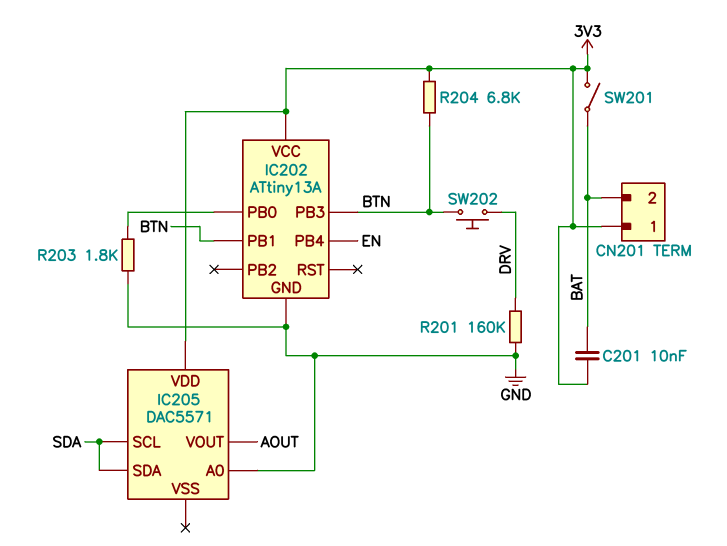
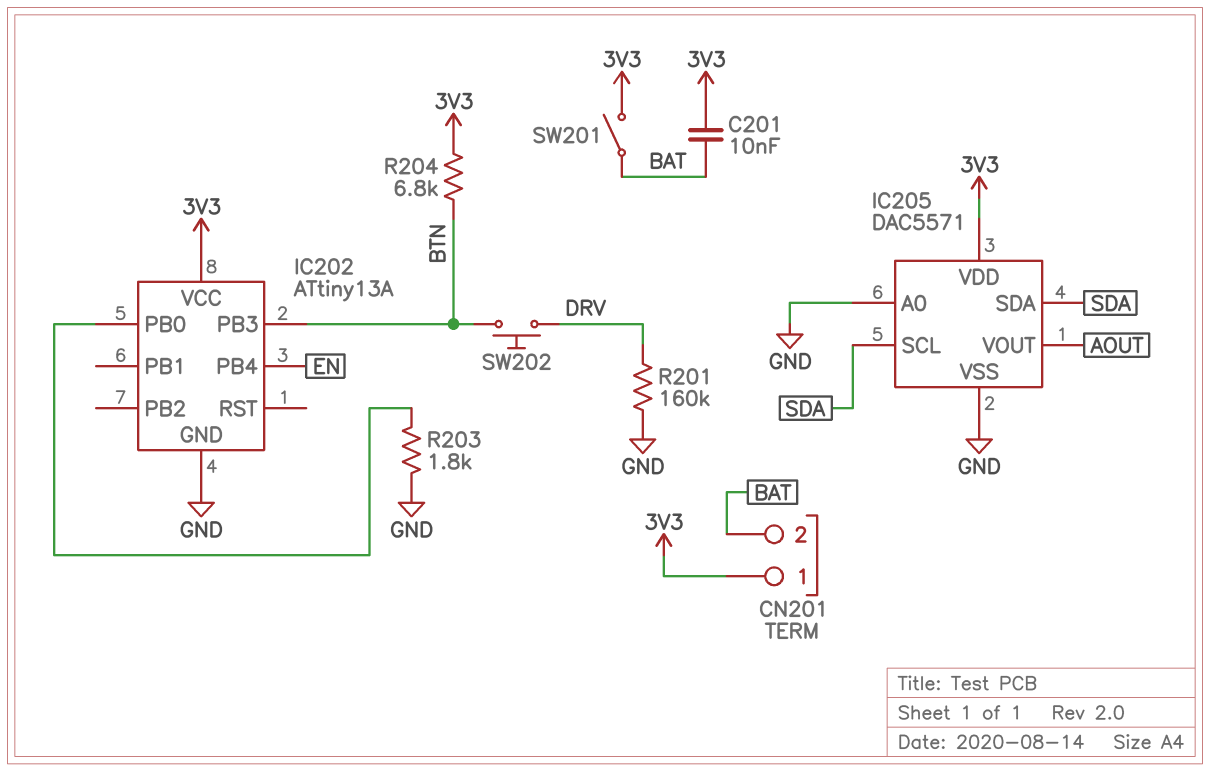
IC202 pin PB1: BTN -> none
IC205 pin VSS: none -> GND

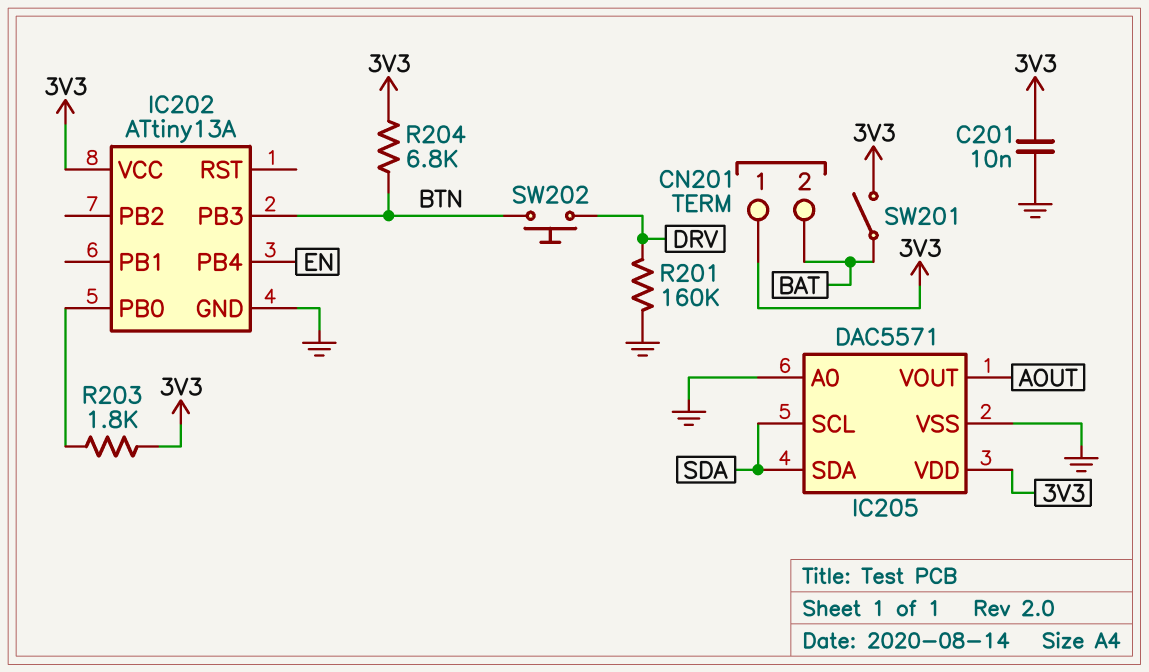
C201: 10nF (3V3, BAT) -> 10nF (3V3, GND)
R203: 1.8k (GND, IC202/PB0) -> 1.8k (3V3, IC202/PB0)

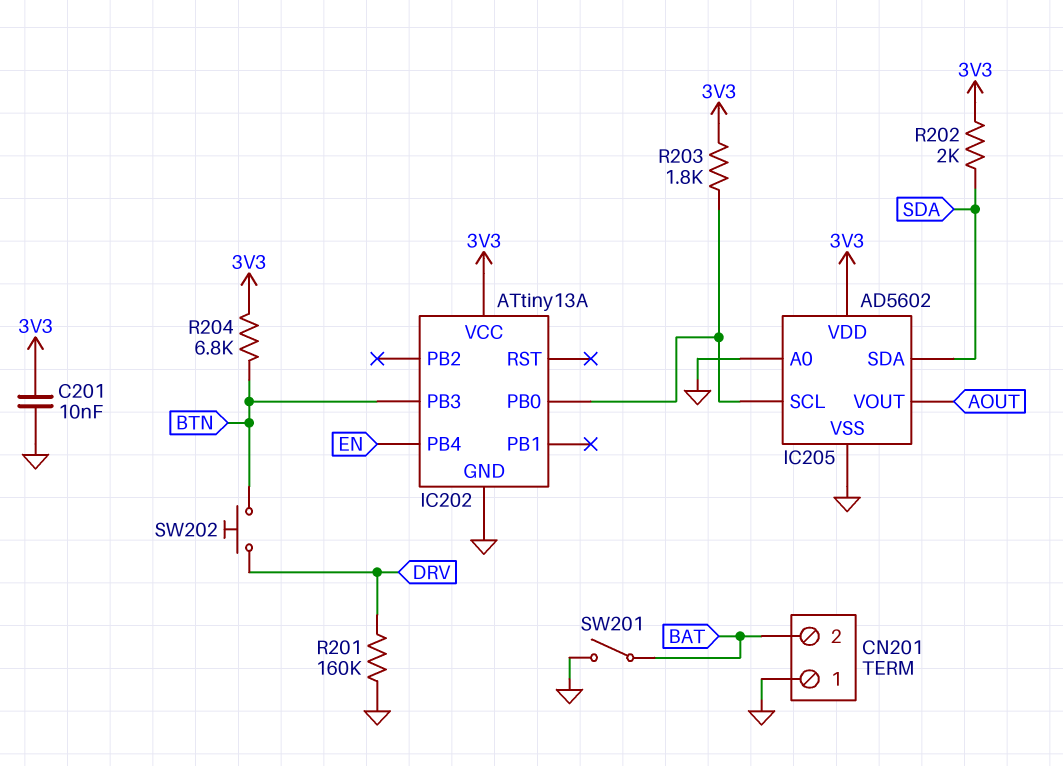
CN201 pin 1: 3V3 -> GND
IC205: DAC5571 -> AD5602
IC205 pin SCL: SDA -> IC202/PB0
R202: none -> 2k (3V3, SDA)
SW201: switch (3V3, BAT) -> switch (BAT, GND)

